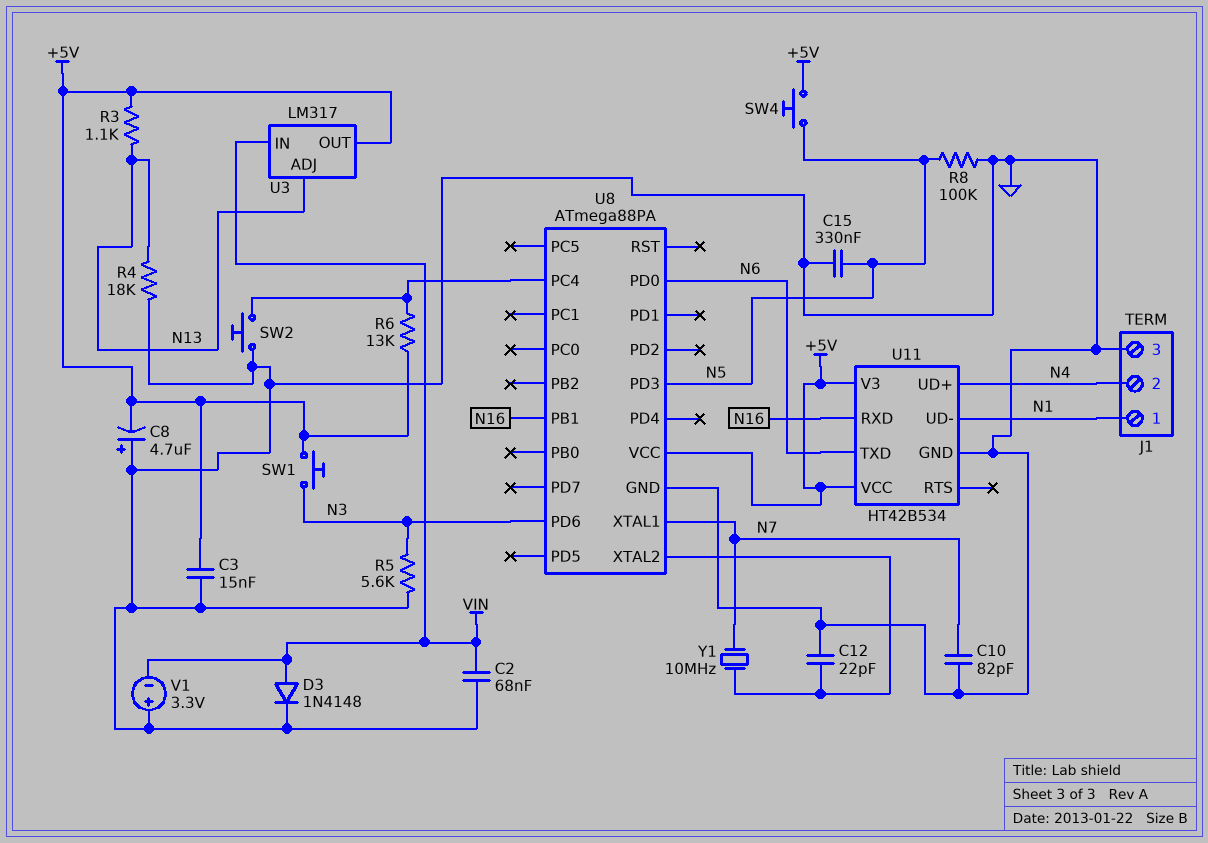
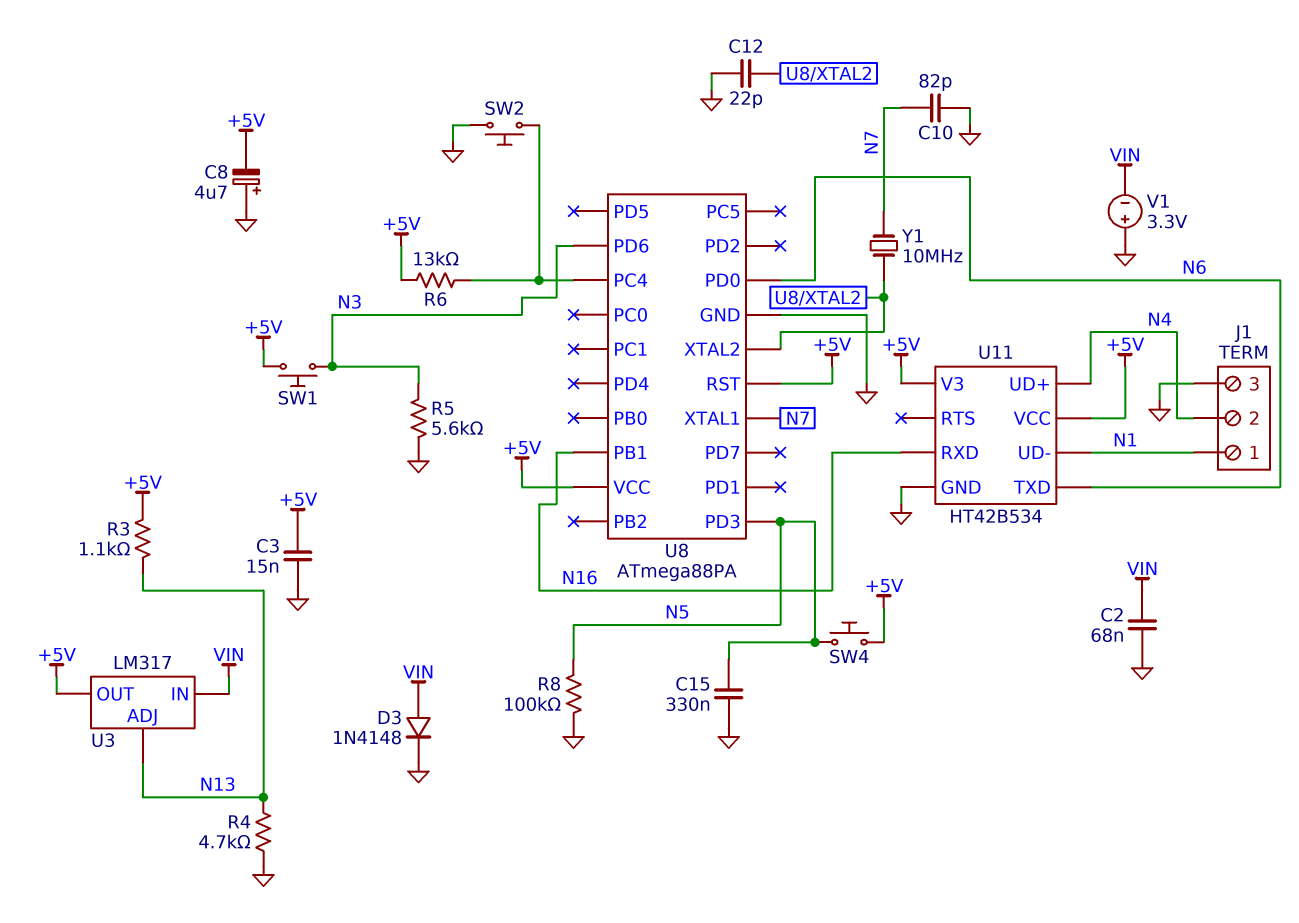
R4: 18k (GND, N13) -> 4.7k (GND, N13)
U8 pin RST: none -> +5V

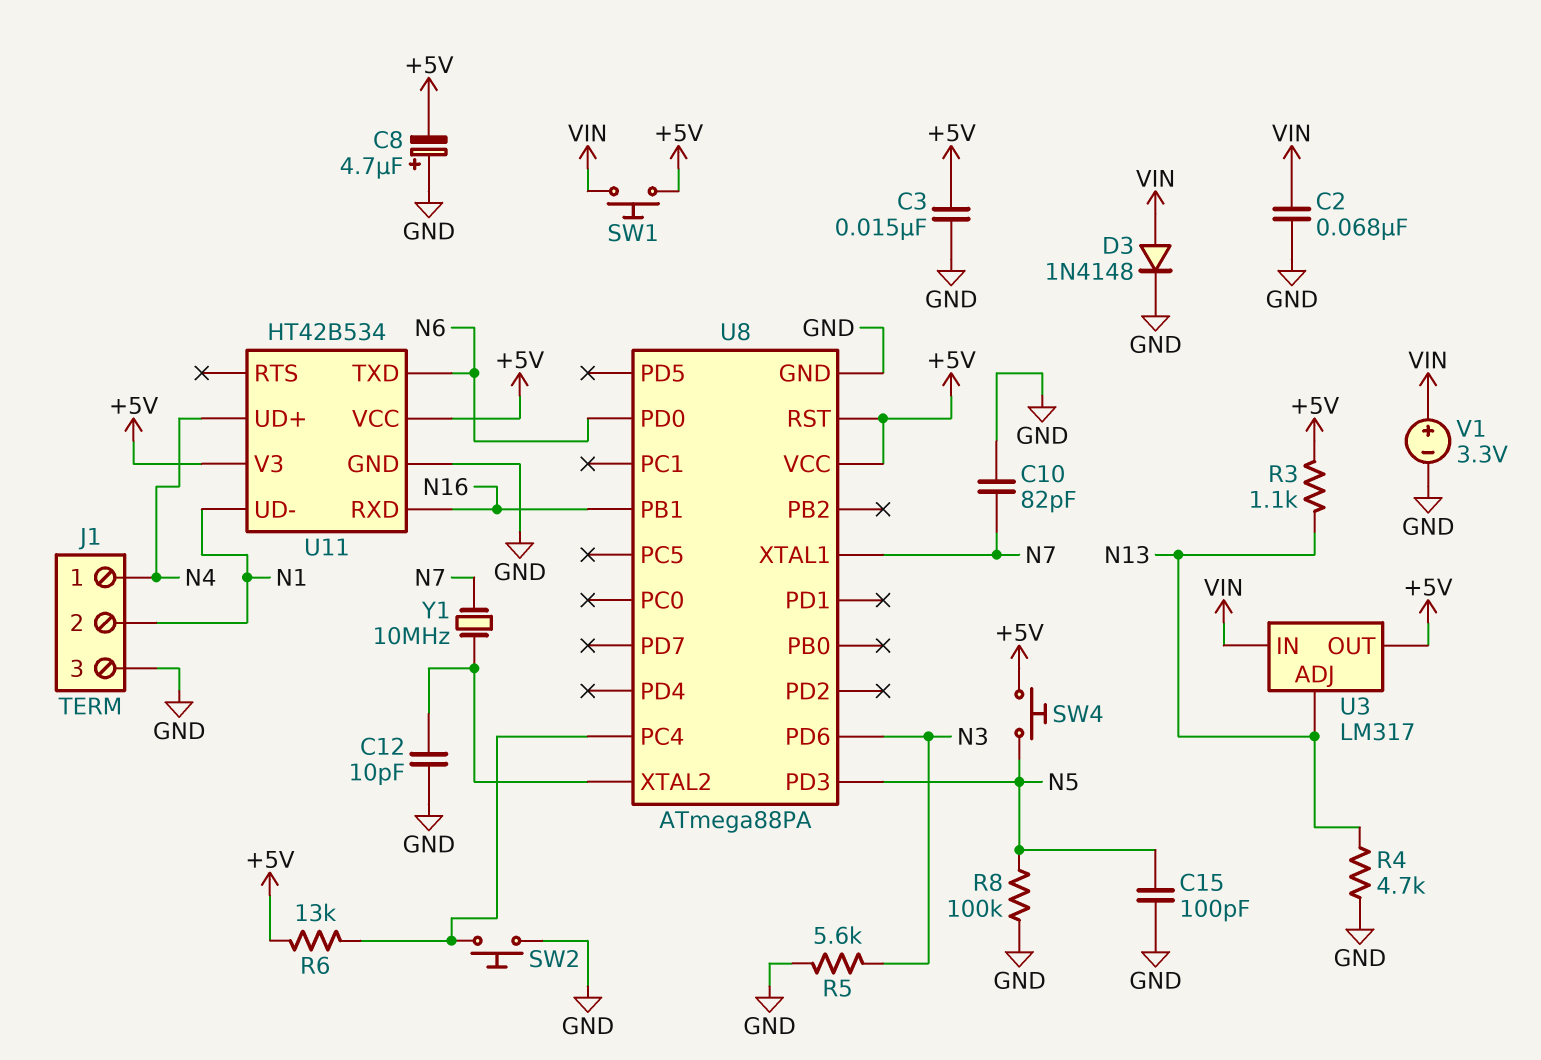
C12: 22pF (GND, U8/XTAL2) -> 10pF (GND, U8/XTAL2)
C15: 330nF (GND, N5) -> 100pF (GND, N5)
J1 pin 1: N1 -> N4
J1 pin 2: N4 -> N1
SW1: button (+5V, N3) -> button (+5V, VIN)
V1: 3.3V (plus GND, minus VIN) -> 3.3V (plus VIN, minus GND)

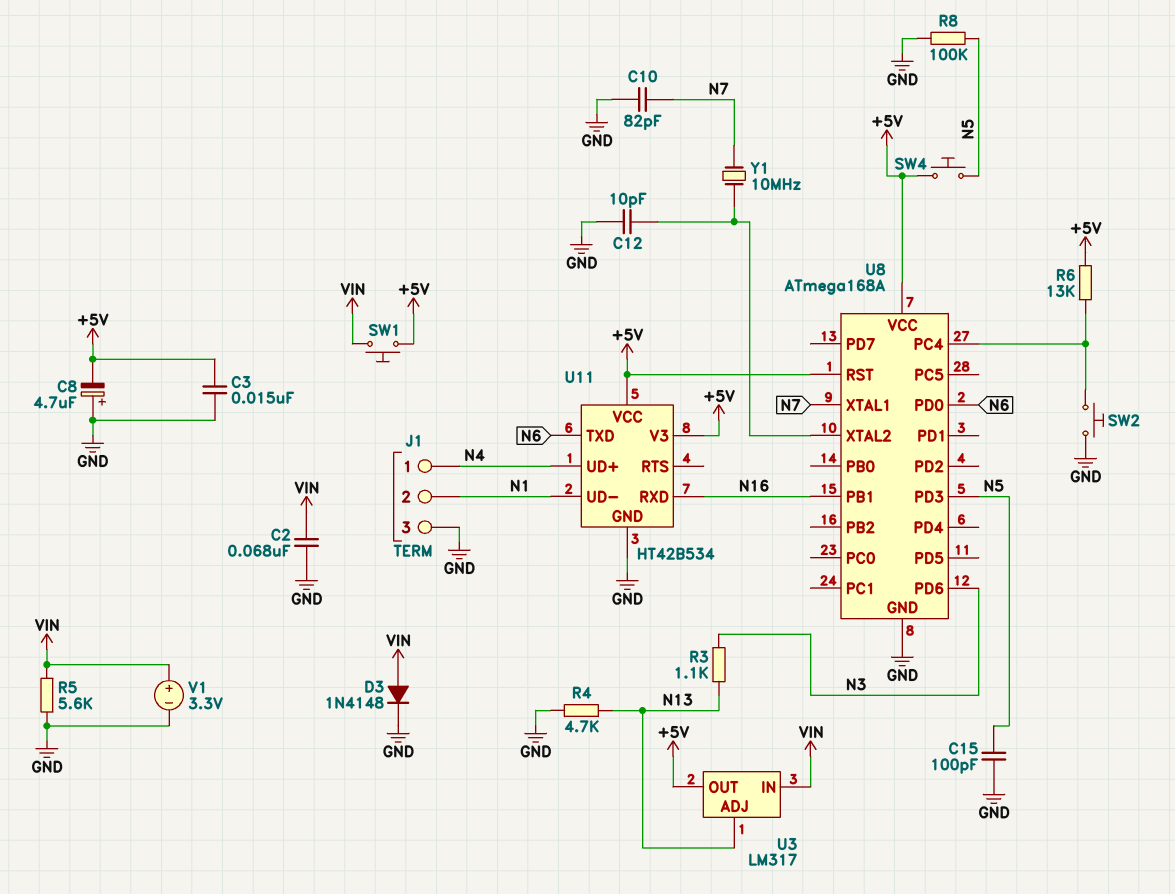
R3: 1.1k (+5V, N13) -> 1.1k (N3, N13)
R5: 5.6k (GND, N3) -> 5.6k (GND, VIN)
U8: ATmega88PA -> ATmega168A

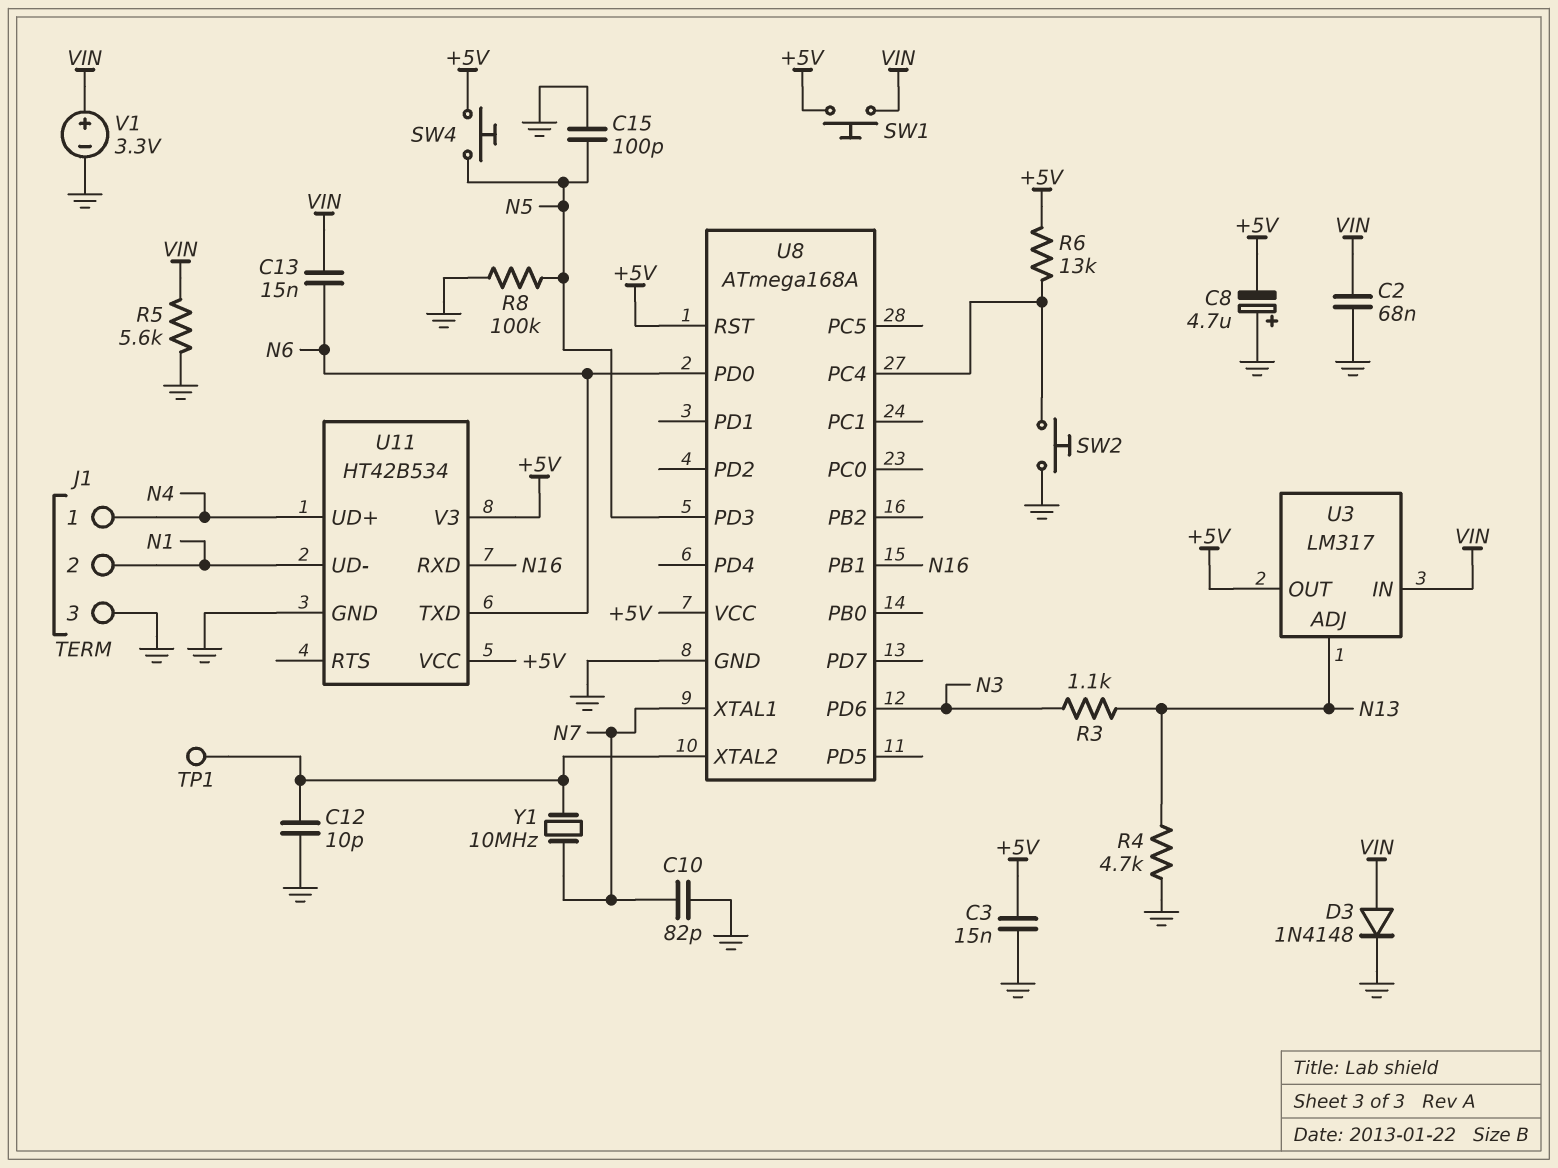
C13: none -> 15nF (N6, VIN)
TP1: none -> test point (U8/XTAL2)

